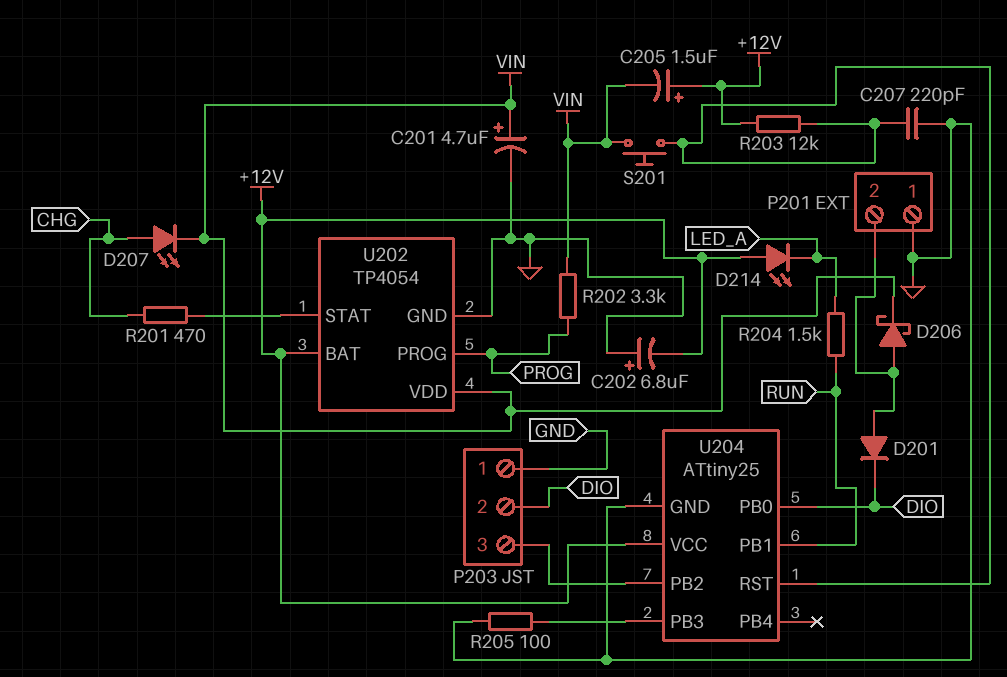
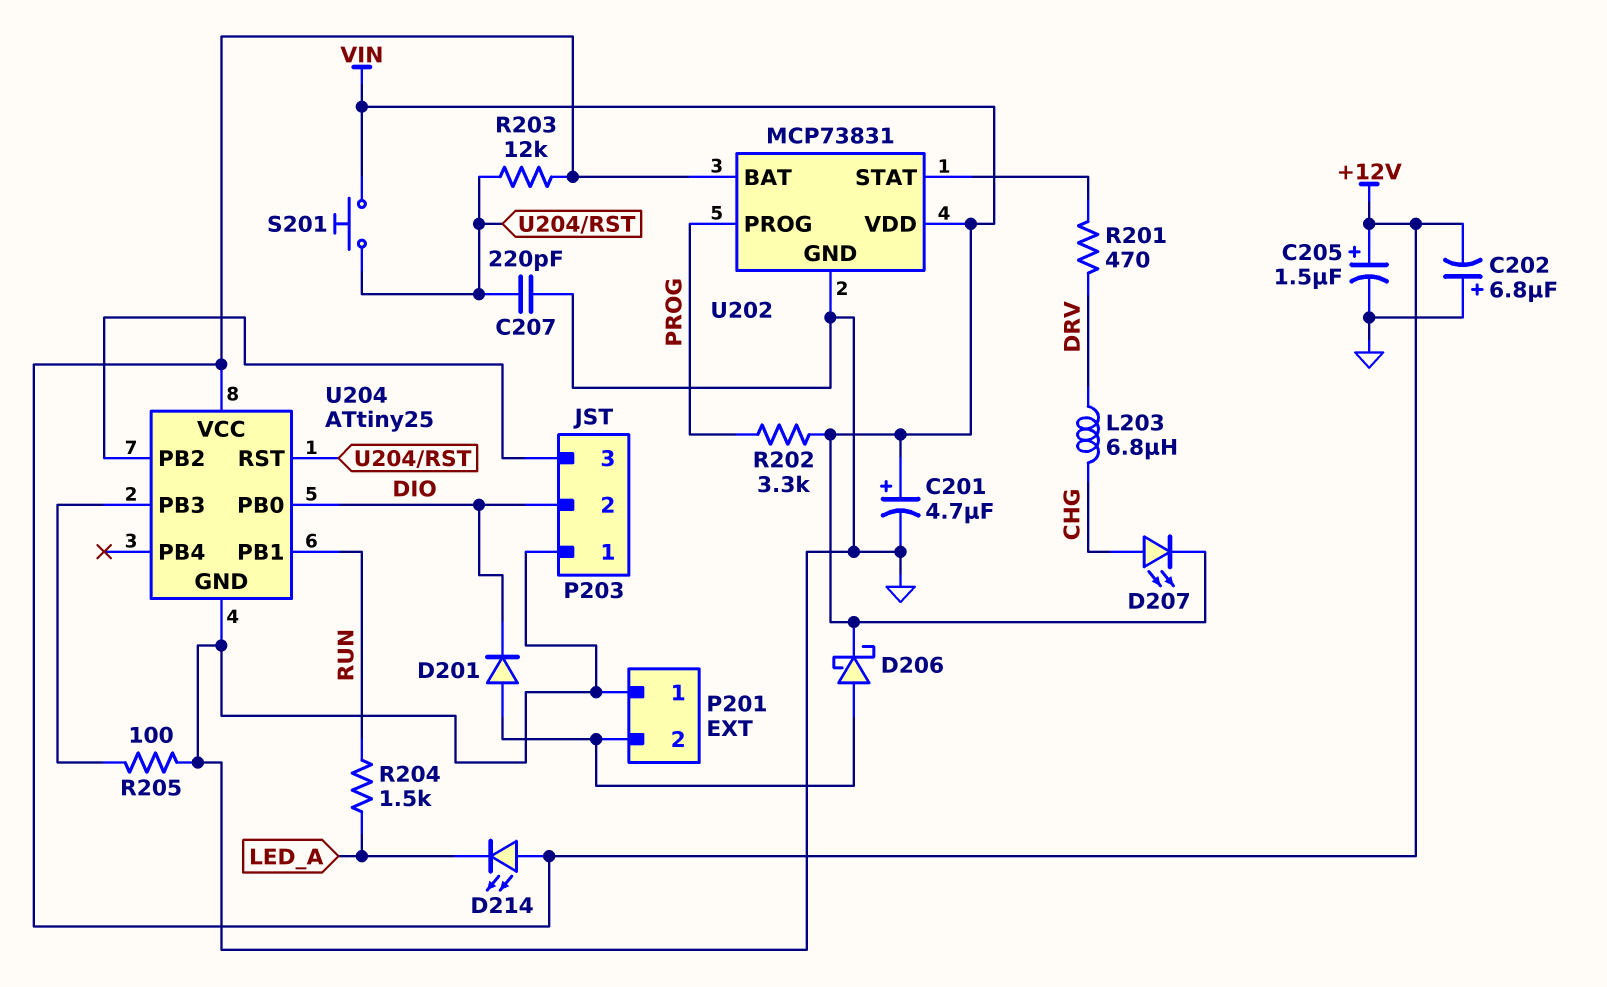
C205: 1.5uF (plus +12V, minus VIN) -> 1.5uF (plus +12V, minus GND)
L203: none -> 6.8uH (CHG, DRV)
R201: 470 (CHG, U202/STAT) -> 470 (DRV, U202/STAT)
U202: TP4054 -> MCP73831

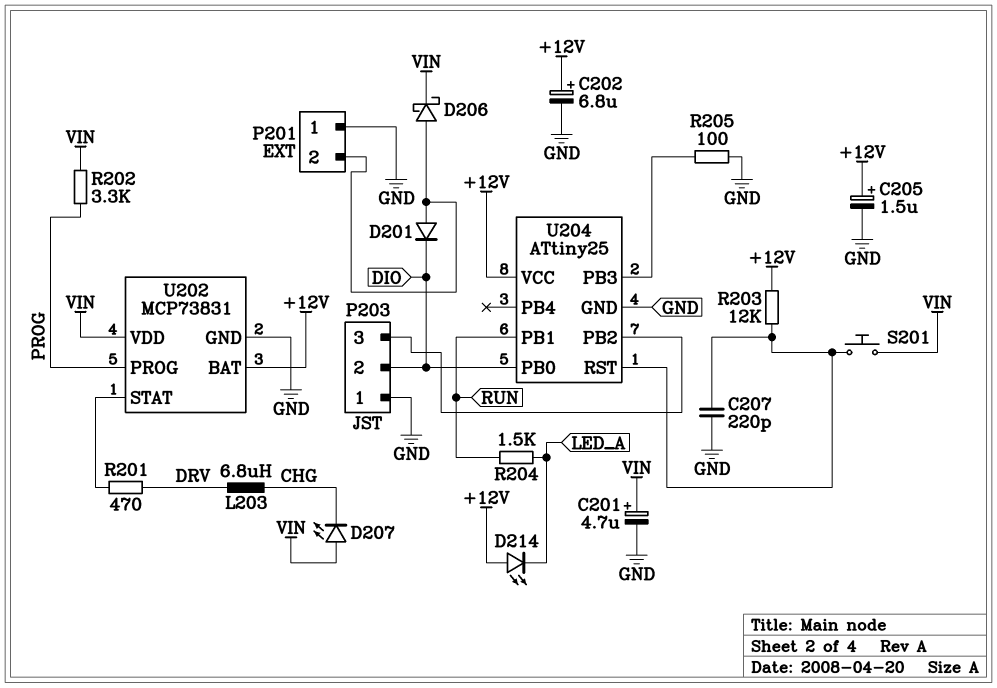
C202: 6.8uF (plus GND, minus +12V) -> 6.8uF (plus +12V, minus GND)
D207: LED (A CHG, K VIN) -> LED (A VIN, K CHG)

